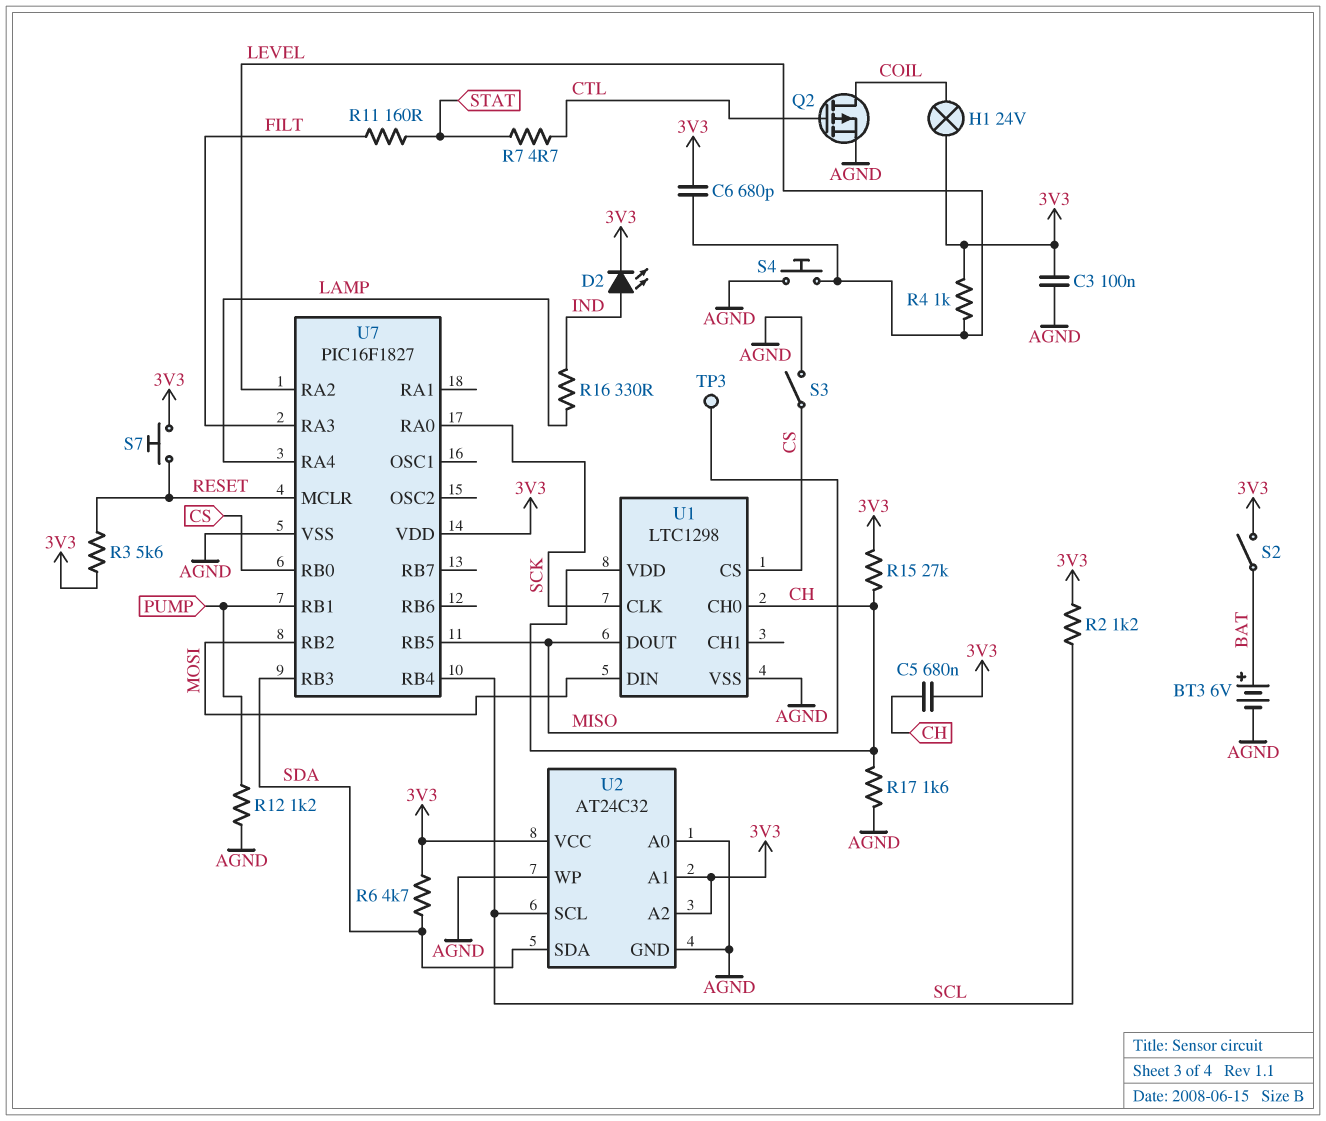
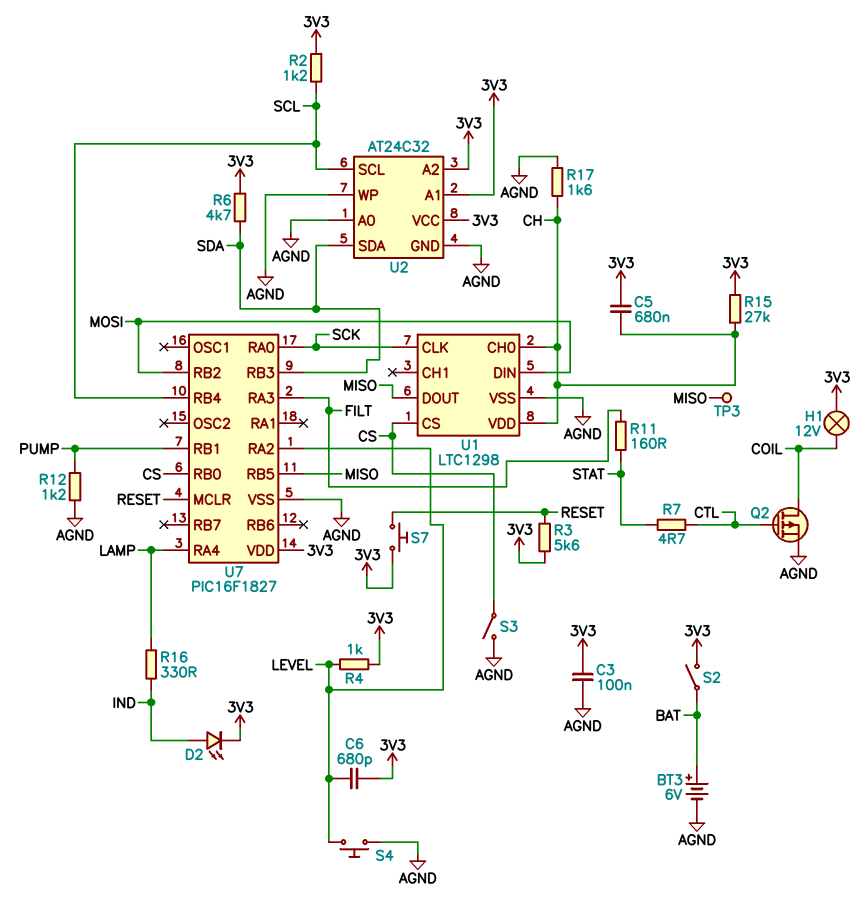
H1: lamp 24V (3V3, COIL) -> lamp 12V (3V3, COIL)

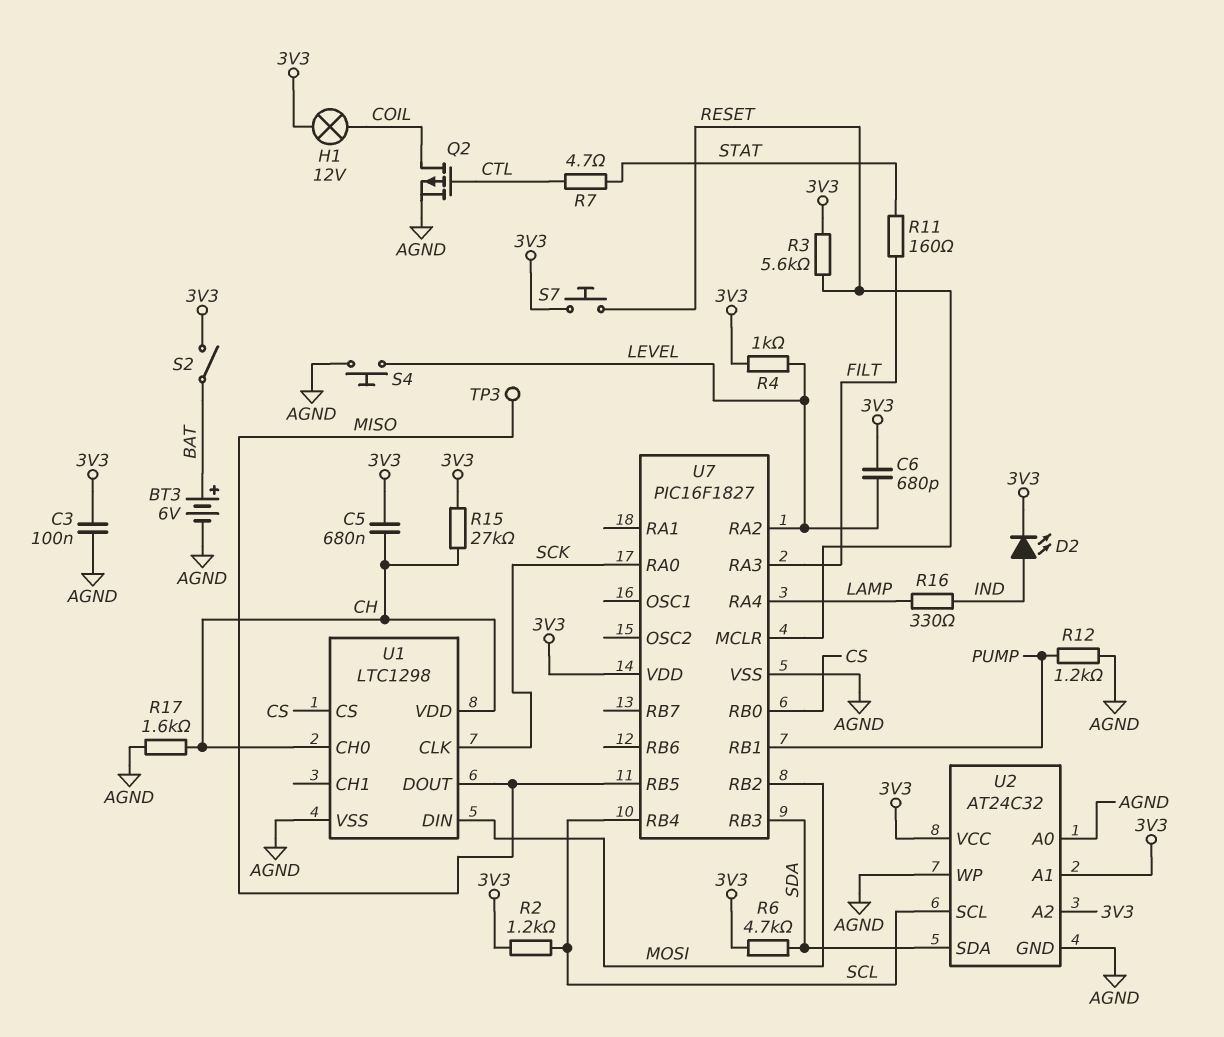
S3: switch (AGND, CS) -> none

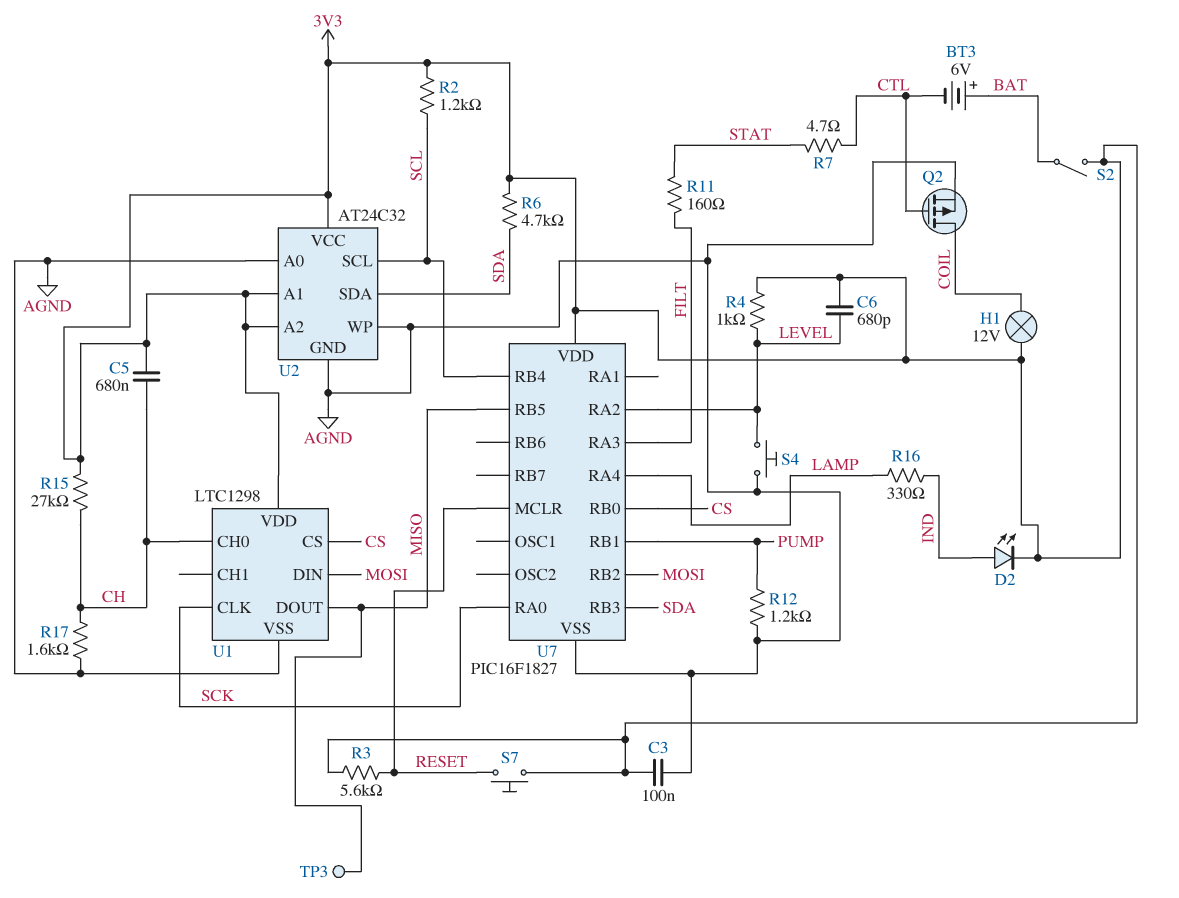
BT3: 6V (plus BAT, minus AGND) -> 6V (plus BAT, minus CTL)
U1 pin VDD: CH -> 3V3

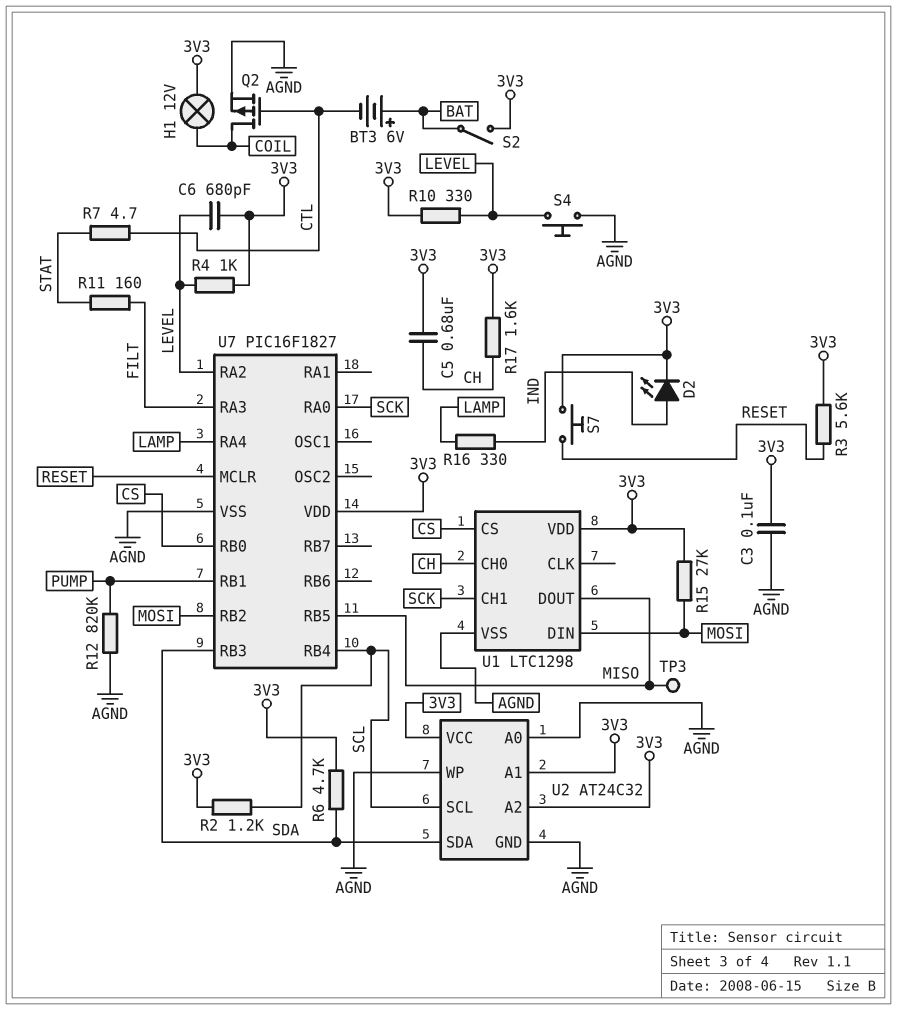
R10: none -> 330 (3V3, LEVEL)
R12: 1.2k (AGND, PUMP) -> 820k (AGND, PUMP)
R15: 27k (3V3, CH) -> 27k (3V3, MOSI)
R17: 1.6k (AGND, CH) -> 1.6k (3V3, CH)
U1 pin CH1: none -> SCK
U1 pin CLK: SCK -> none

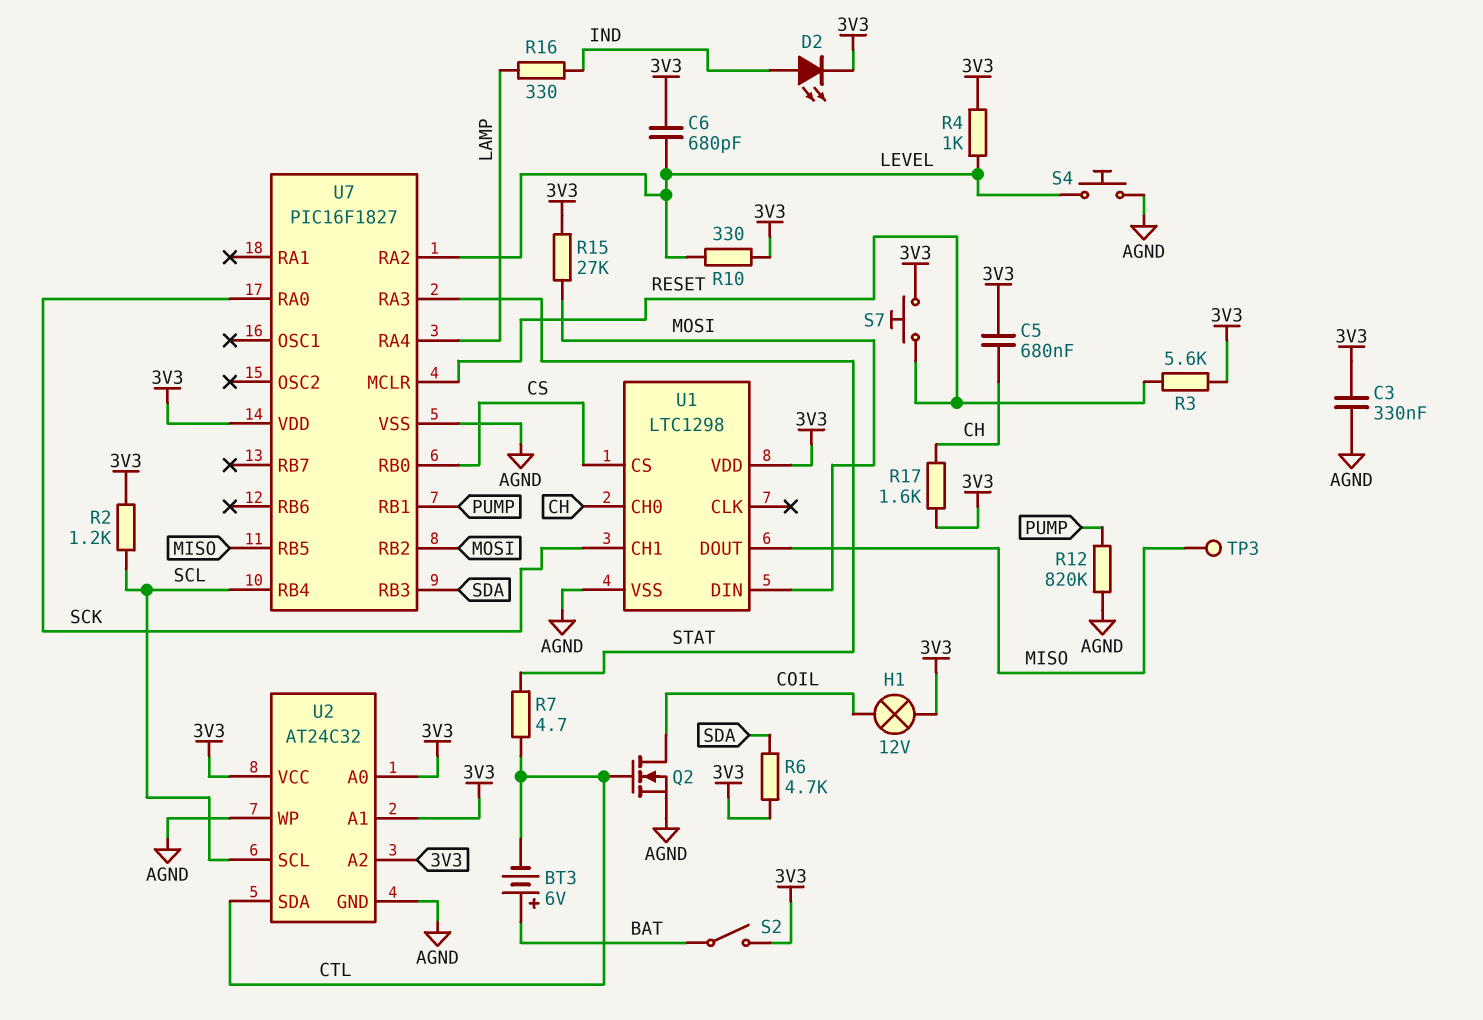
C3: 100nF (3V3, AGND) -> 330nF (3V3, AGND)
Q2: PMOS (G CTL, D COIL, S AGND) -> NMOS (G CTL, D COIL, S AGND)
R11: 160 (FILT, STAT) -> none
U2 pin A0: AGND -> 3V3
U2 pin SDA: SDA -> CTL
U7 pin RA3: FILT -> STAT

